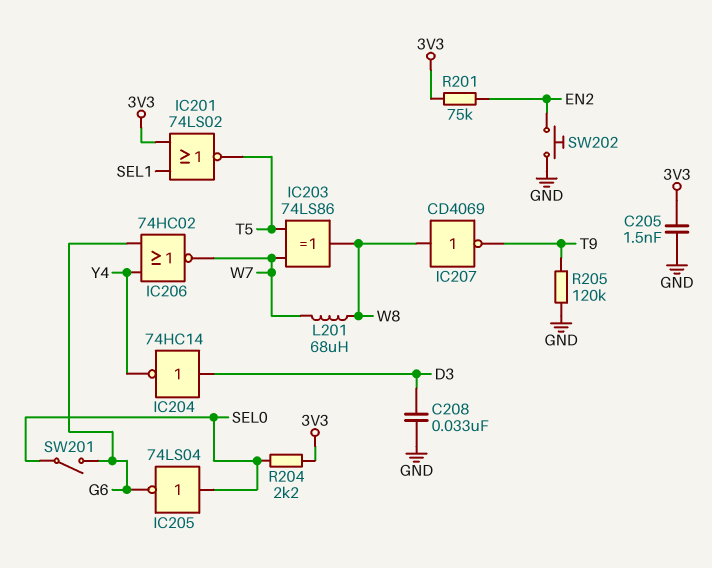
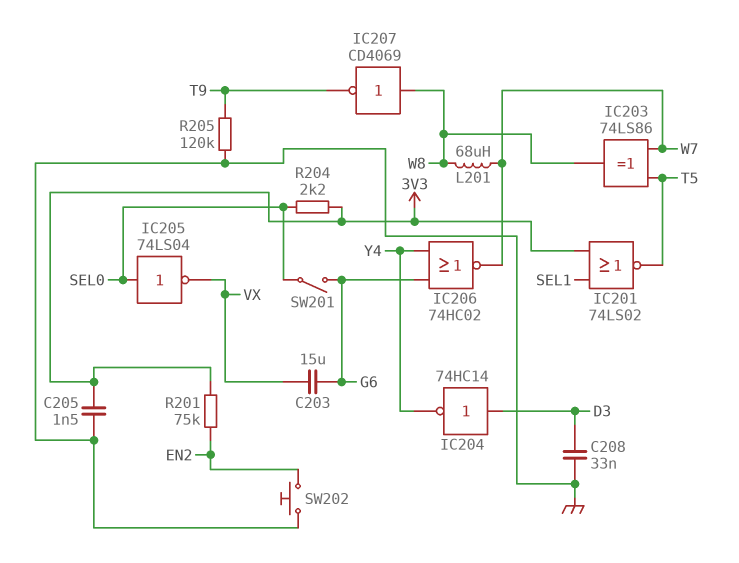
C203: none -> 15uF (G6, VX)
IC205: NOT 74LS04 (in SEL0, out G6) -> NOT 74LS04 (in SEL0, out VX)

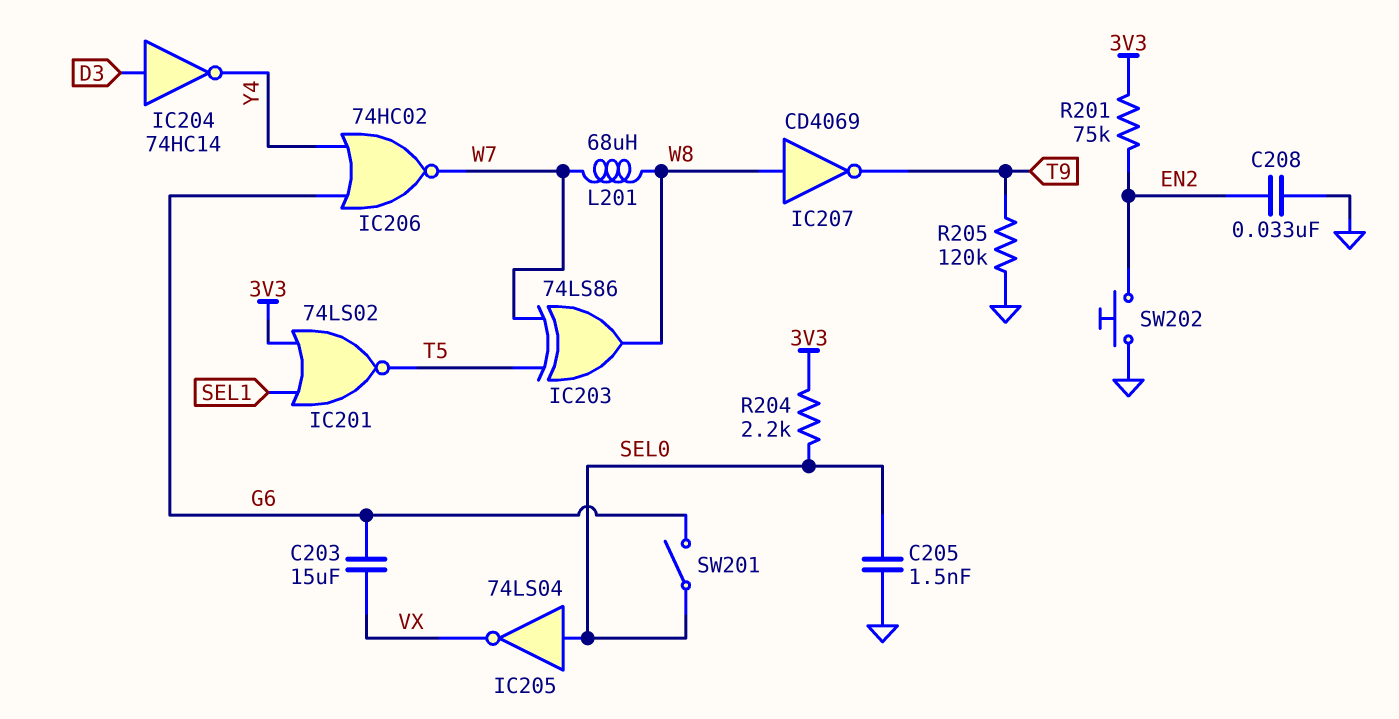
C205: 1.5nF (3V3, GND) -> 1.5nF (GND, SEL0)
C208: 33nF (D3, GND) -> 33nF (EN2, GND)

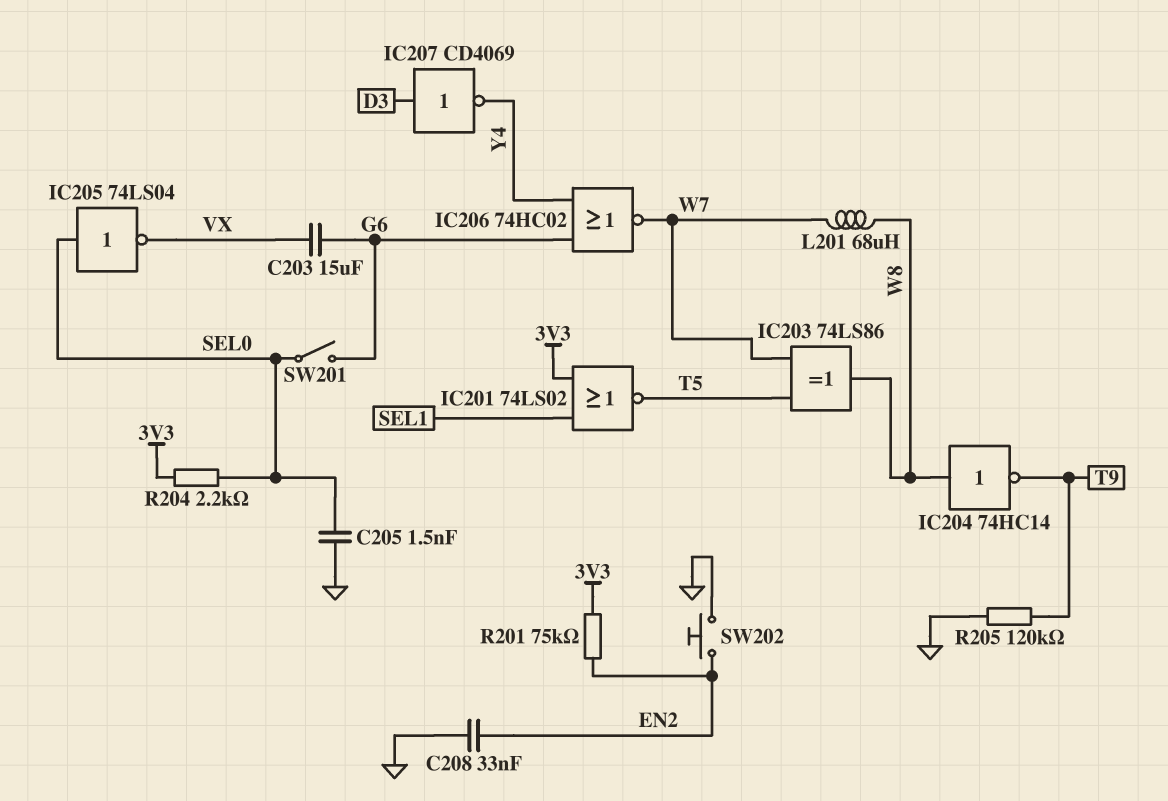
IC204: NOT 74HC14 (in D3, out Y4) -> NOT 74HC14 (in W8, out T9)
IC207: NOT CD4069 (in W8, out T9) -> NOT CD4069 (in D3, out Y4)

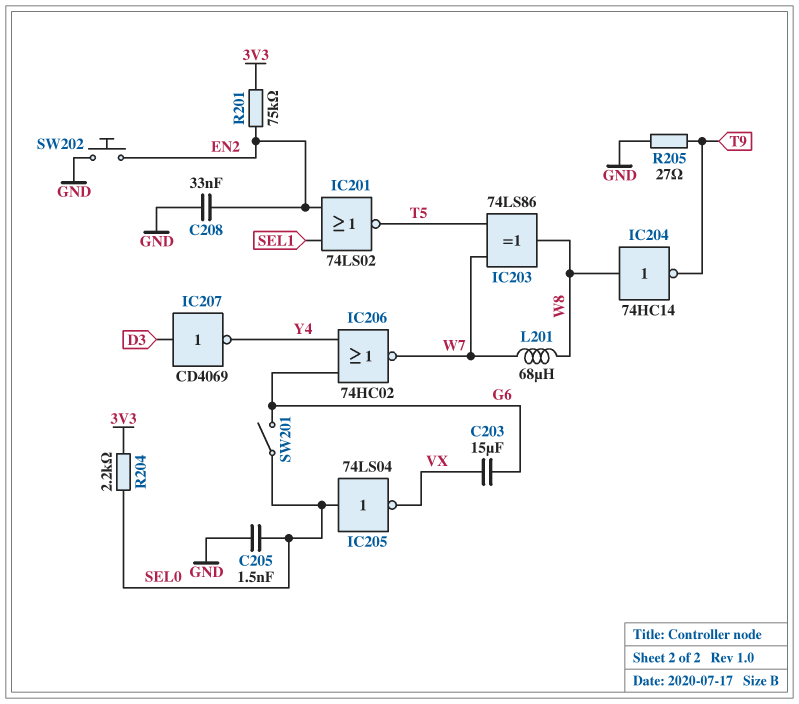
IC201: NOR 74LS02 (in 3V3, in SEL1, out T5) -> NOR 74LS02 (in EN2, in SEL1, out T5)
R205: 120k (GND, T9) -> 27 (GND, T9)

